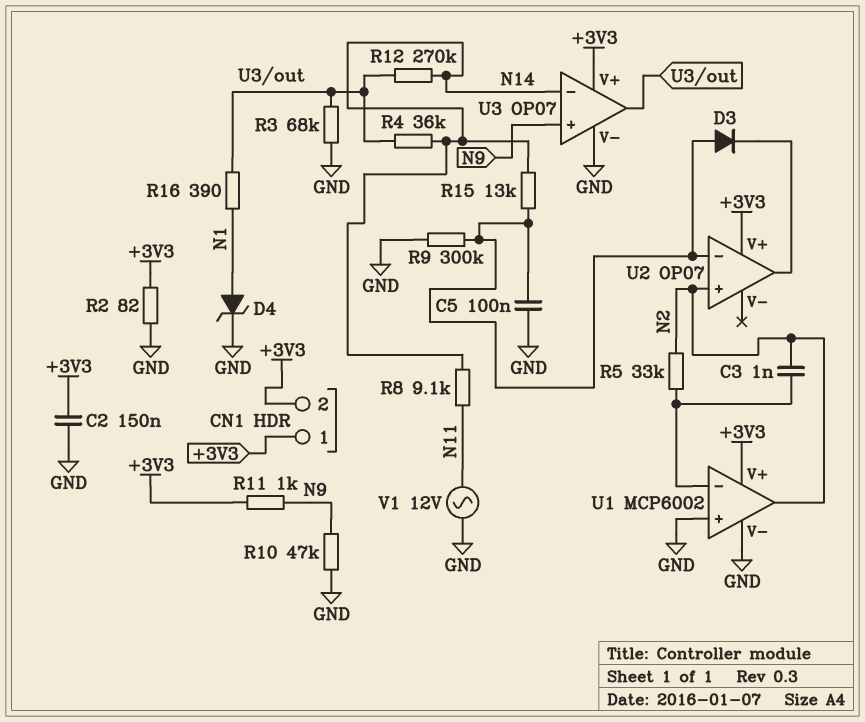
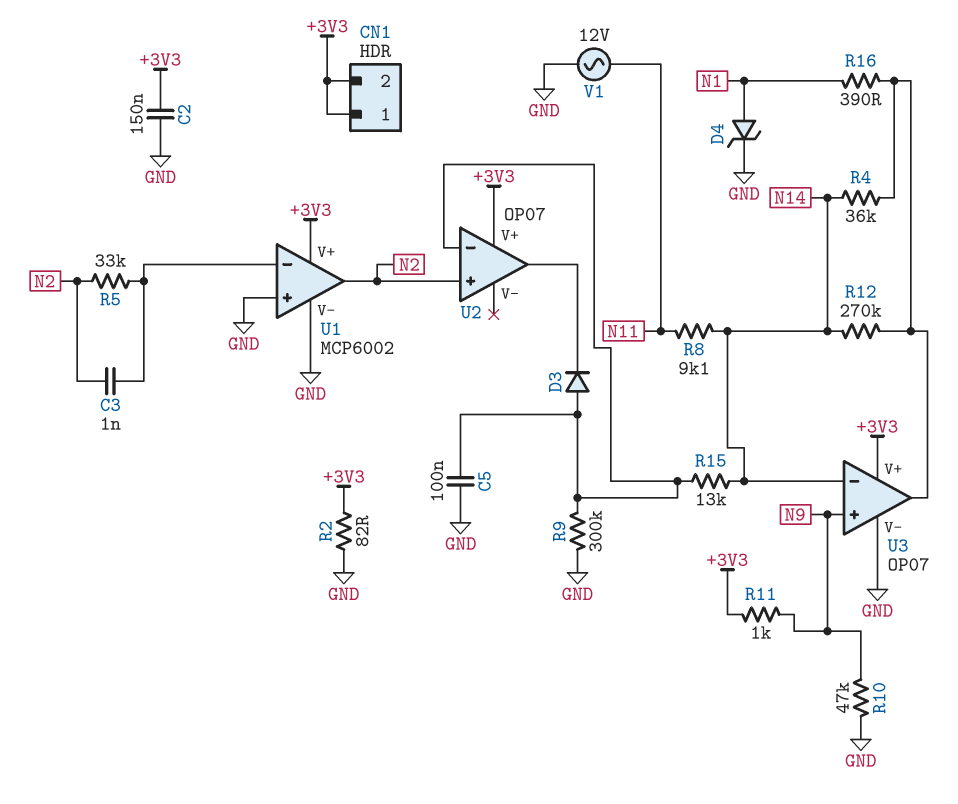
R3: 68k (GND, U3/out) -> none

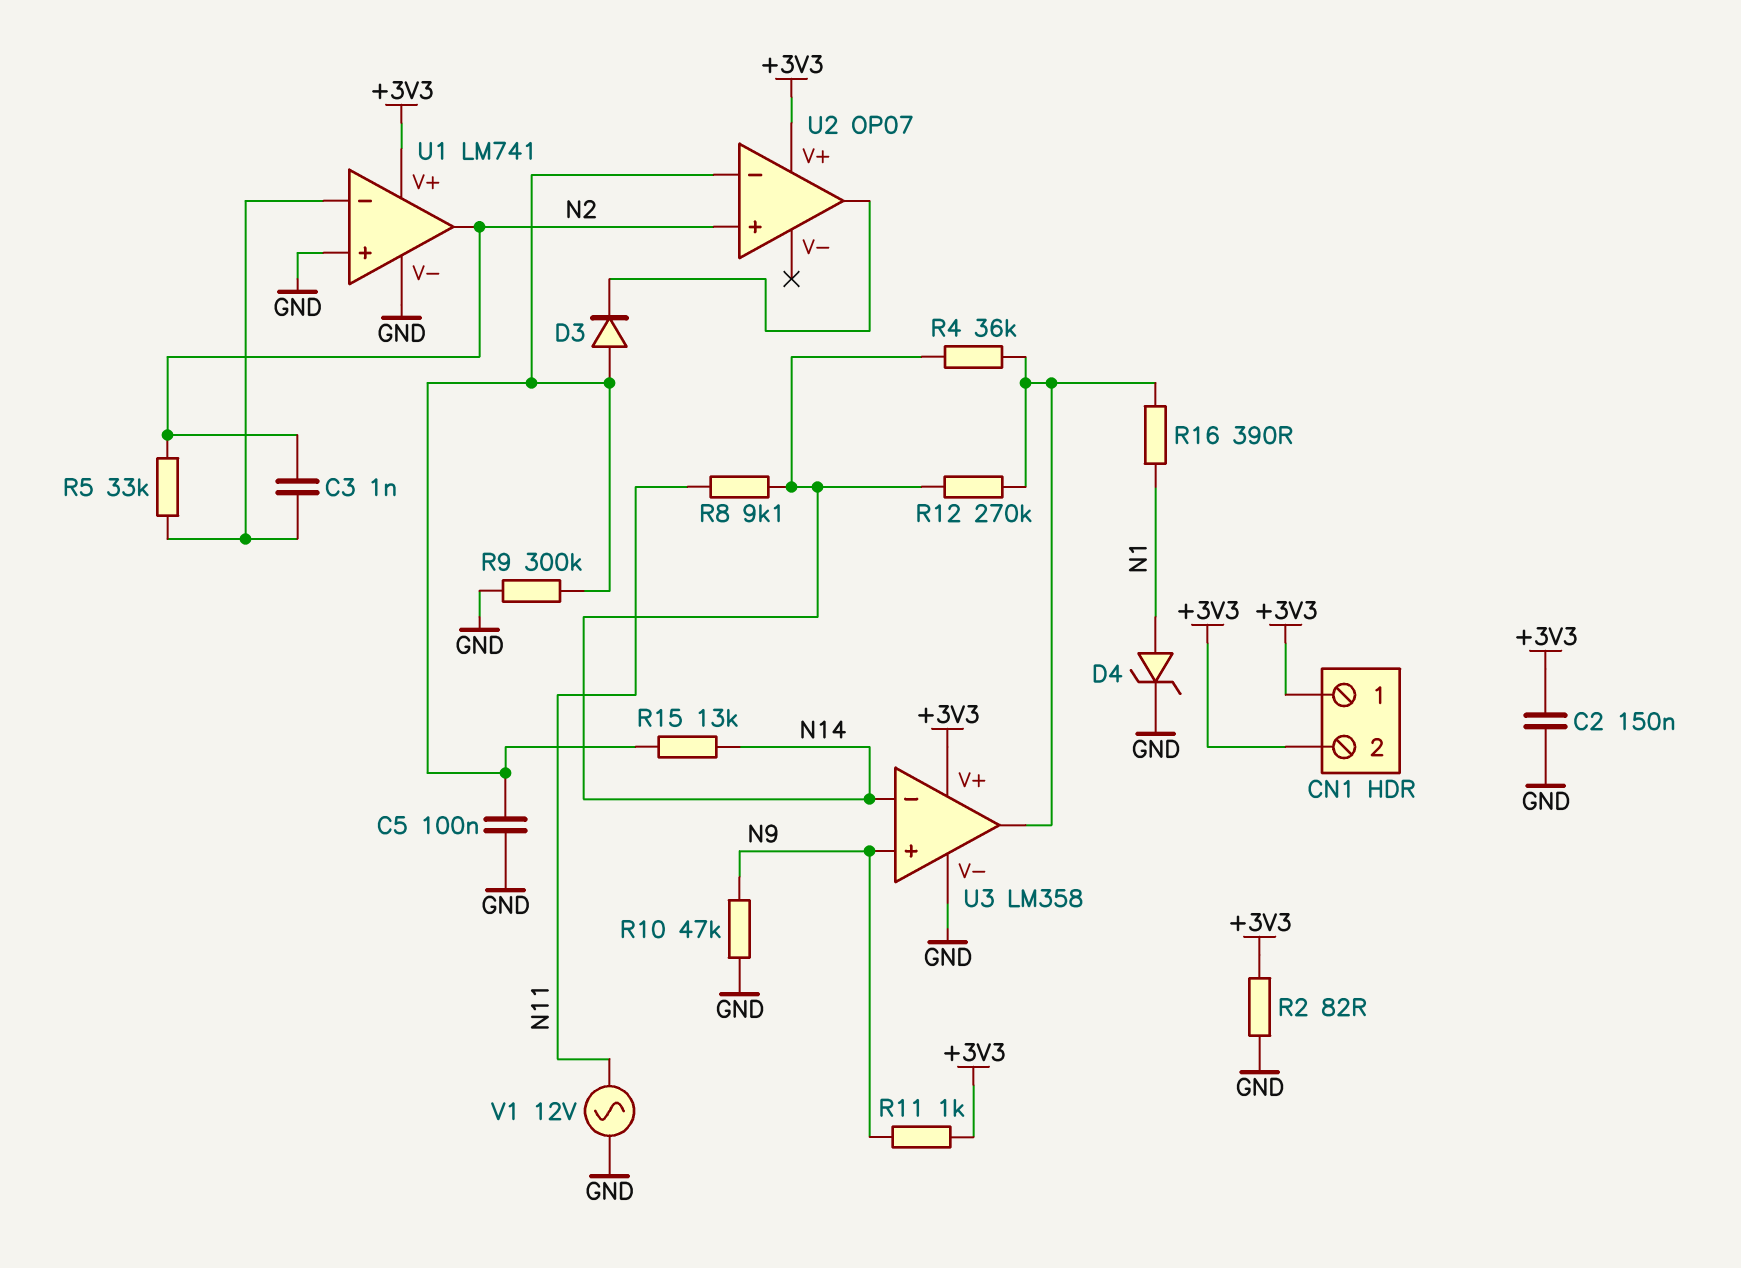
U1: MCP6002 -> LM741
U3: OP07 -> LM358

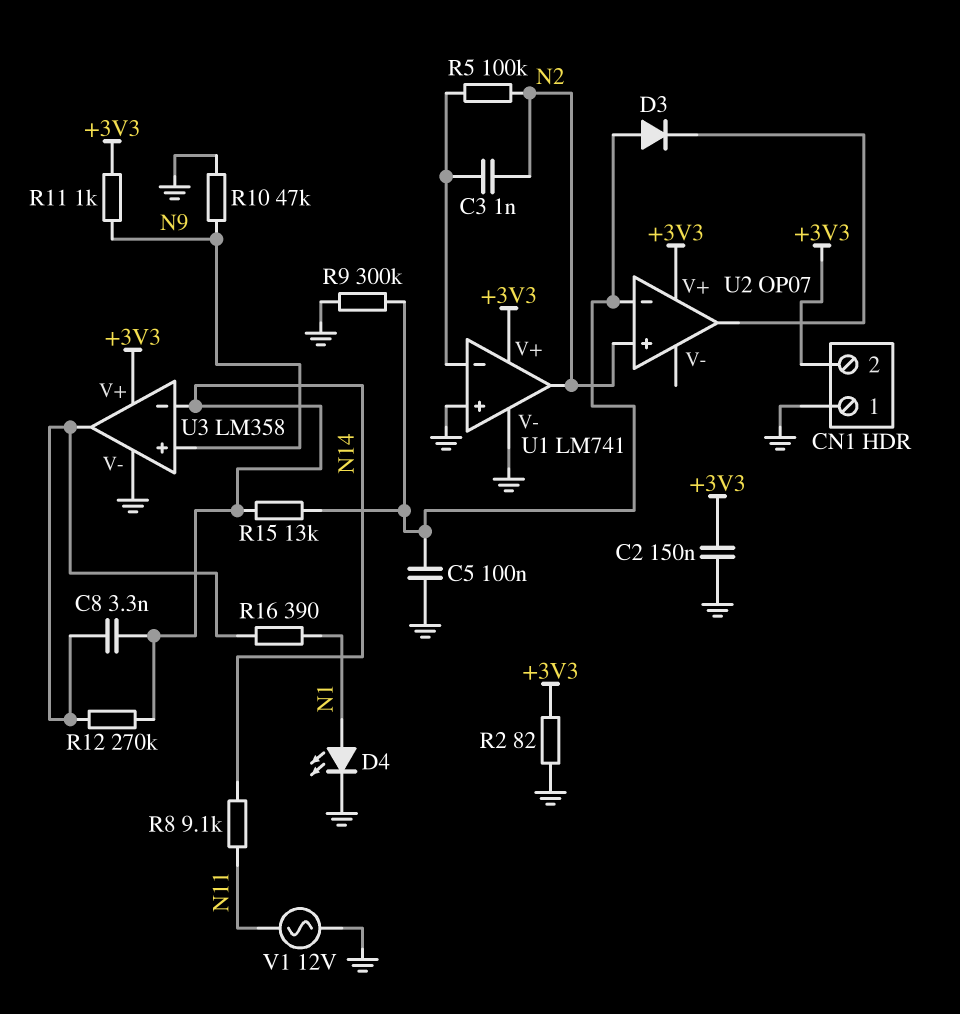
C8: none -> 3.3nF (N14, U3/out)
CN1 pin 1: +3V3 -> GND
D4: zener (A N1, K GND) -> LED (A N1, K GND)
R4: 36k (N14, U3/out) -> none
R5: 33k (N2, U1/in-) -> 100k (N2, U1/in-)

